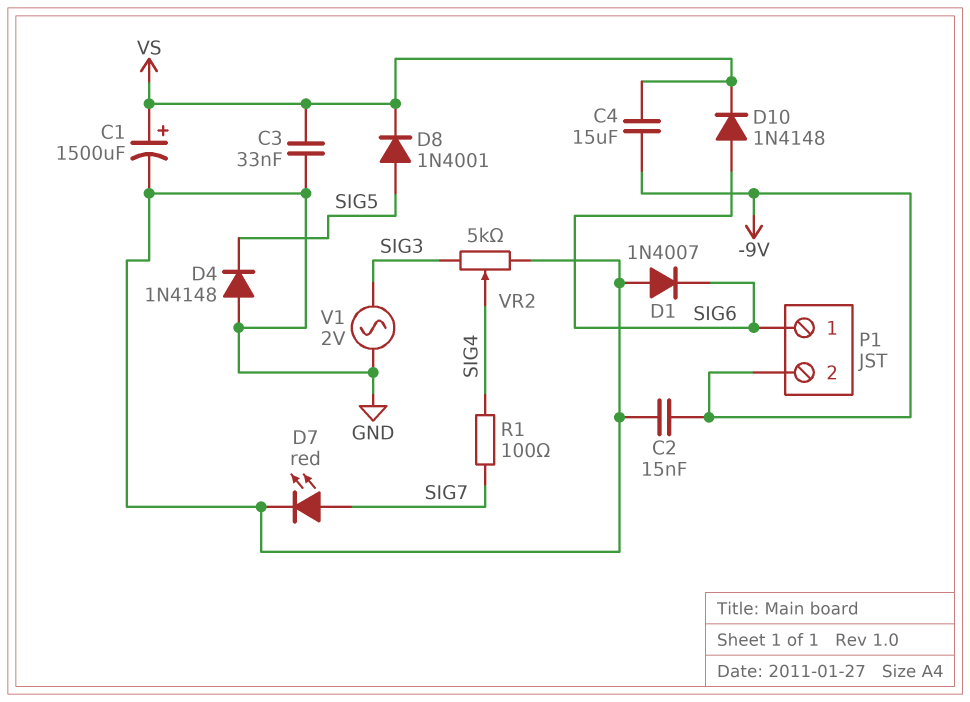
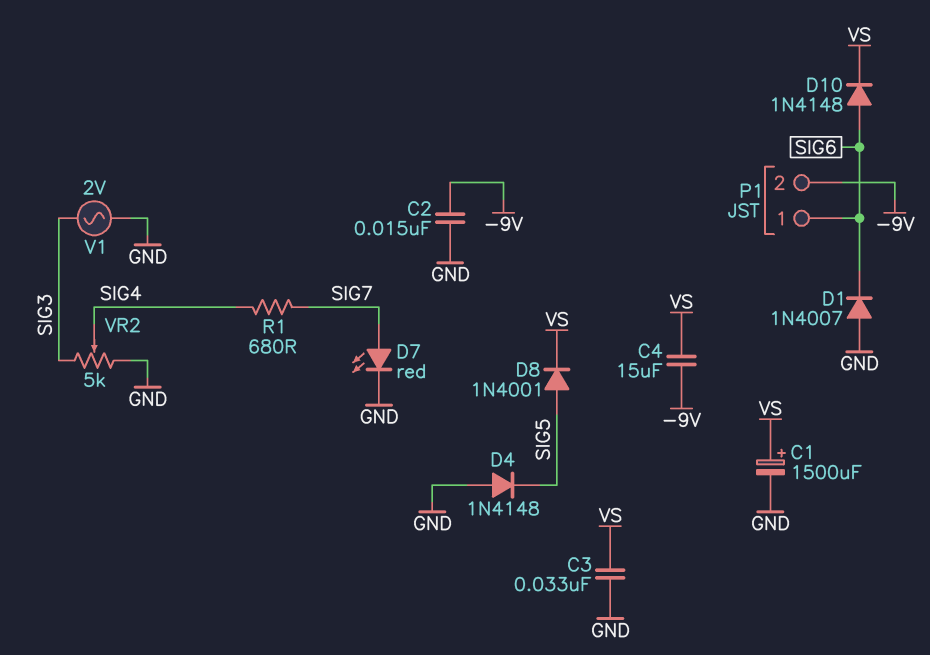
R1: 100 (SIG4, SIG7) -> 680 (SIG4, SIG7)

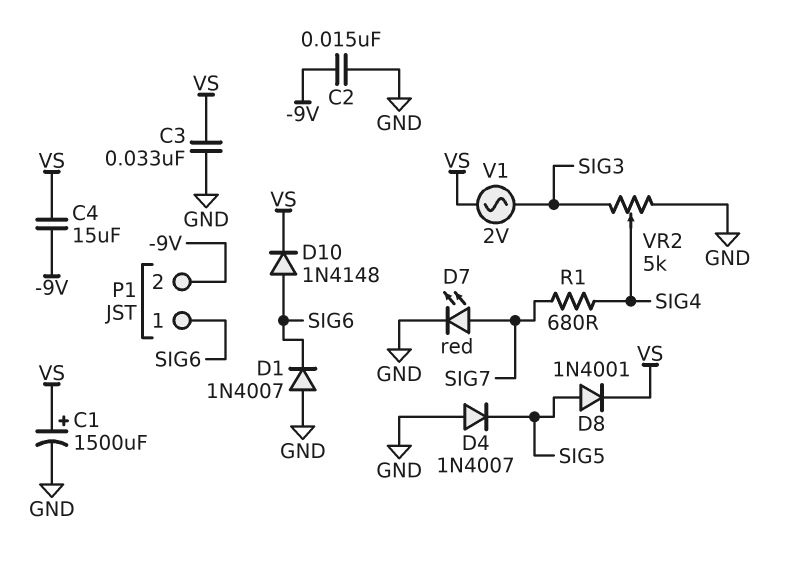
D4: diode 1N4148 (A GND, K SIG5) -> diode 1N4007 (A GND, K SIG5)
V1: AC 2V (GND, SIG3) -> AC 2V (SIG3, VS)

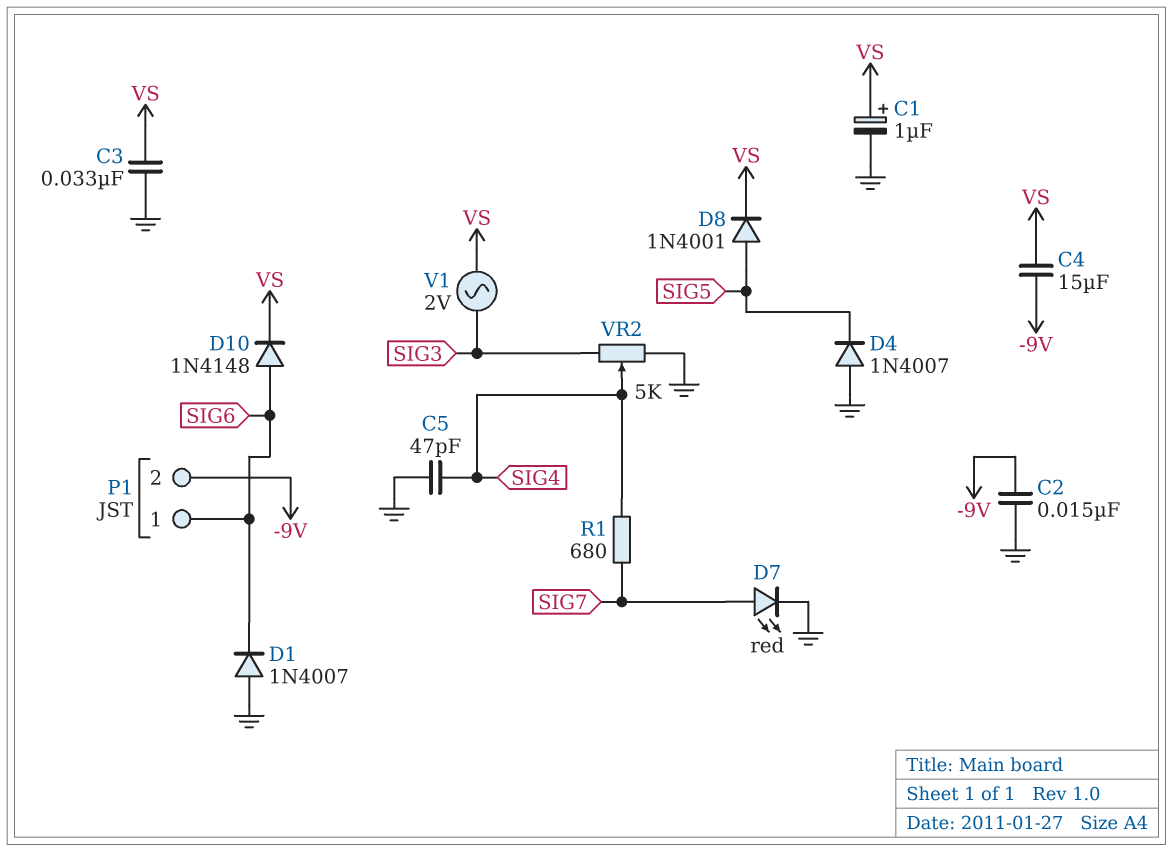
C1: 1500uF (plus VS, minus GND) -> 1uF (plus VS, minus GND)
C5: none -> 47pF (GND, SIG4)

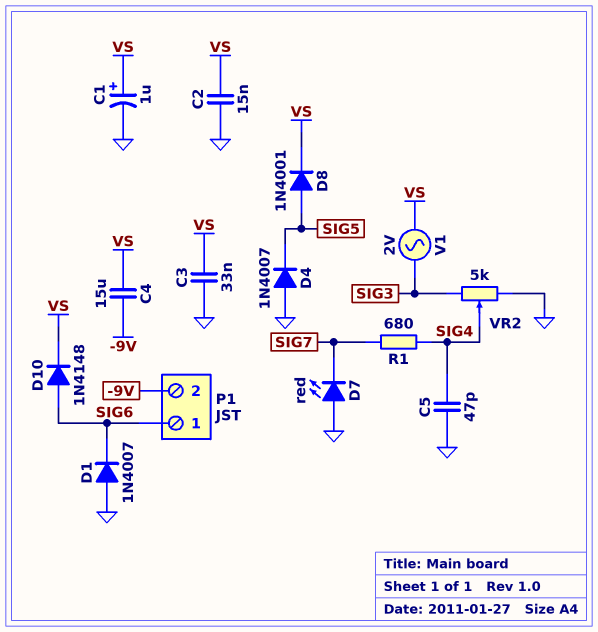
C2: 15nF (-9V, GND) -> 15nF (GND, VS)
D7: LED red (A SIG7, K GND) -> LED red (A GND, K SIG7)

